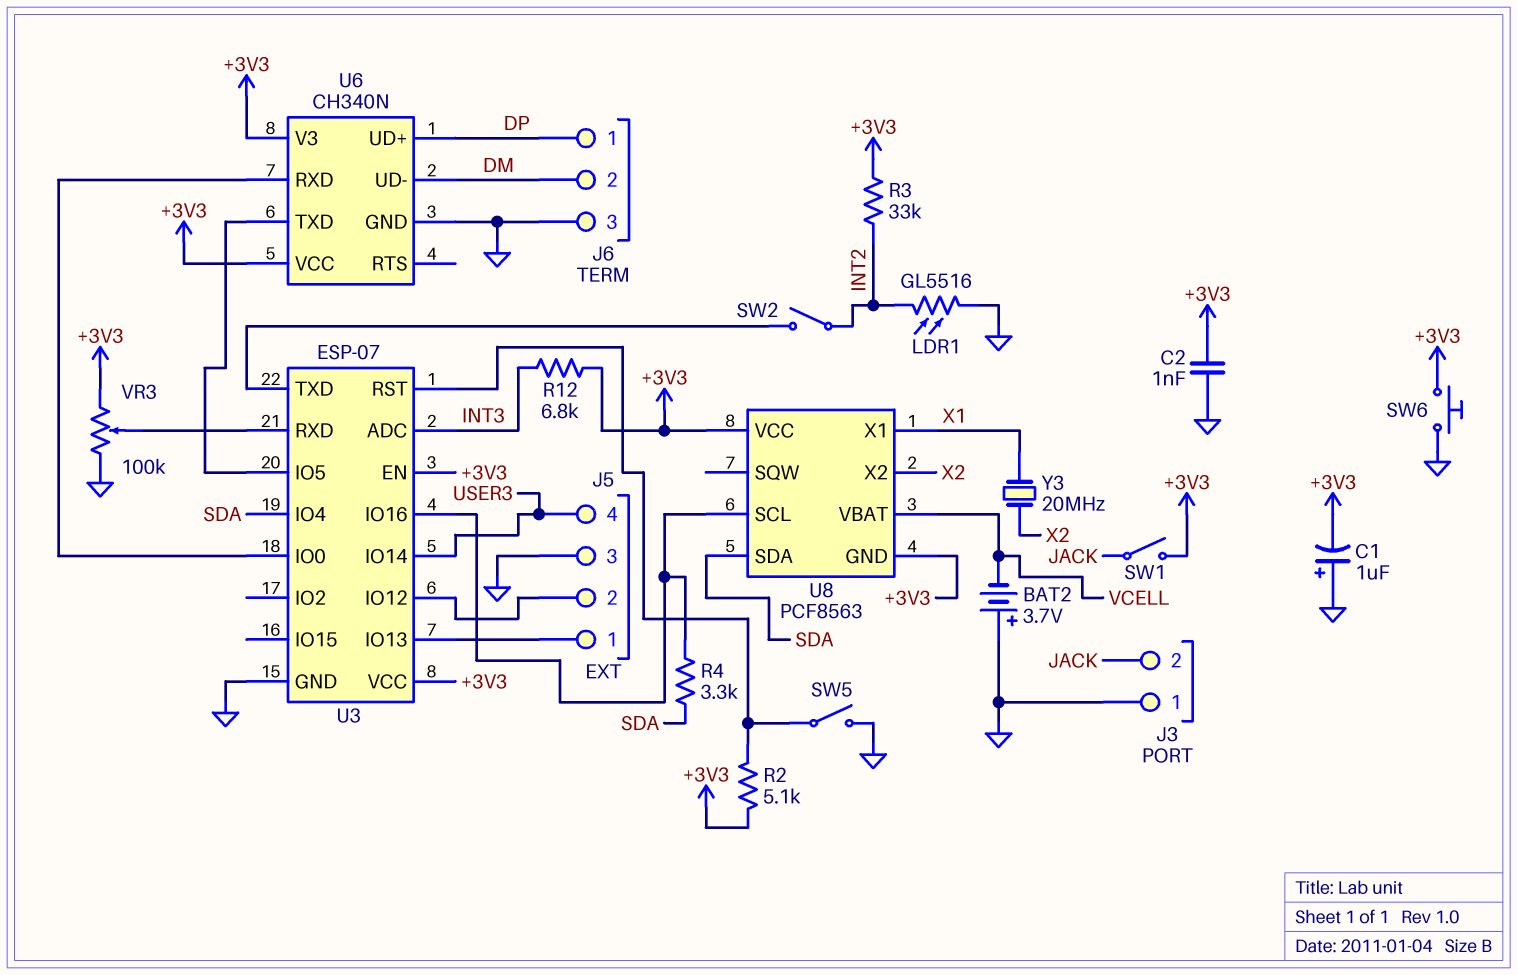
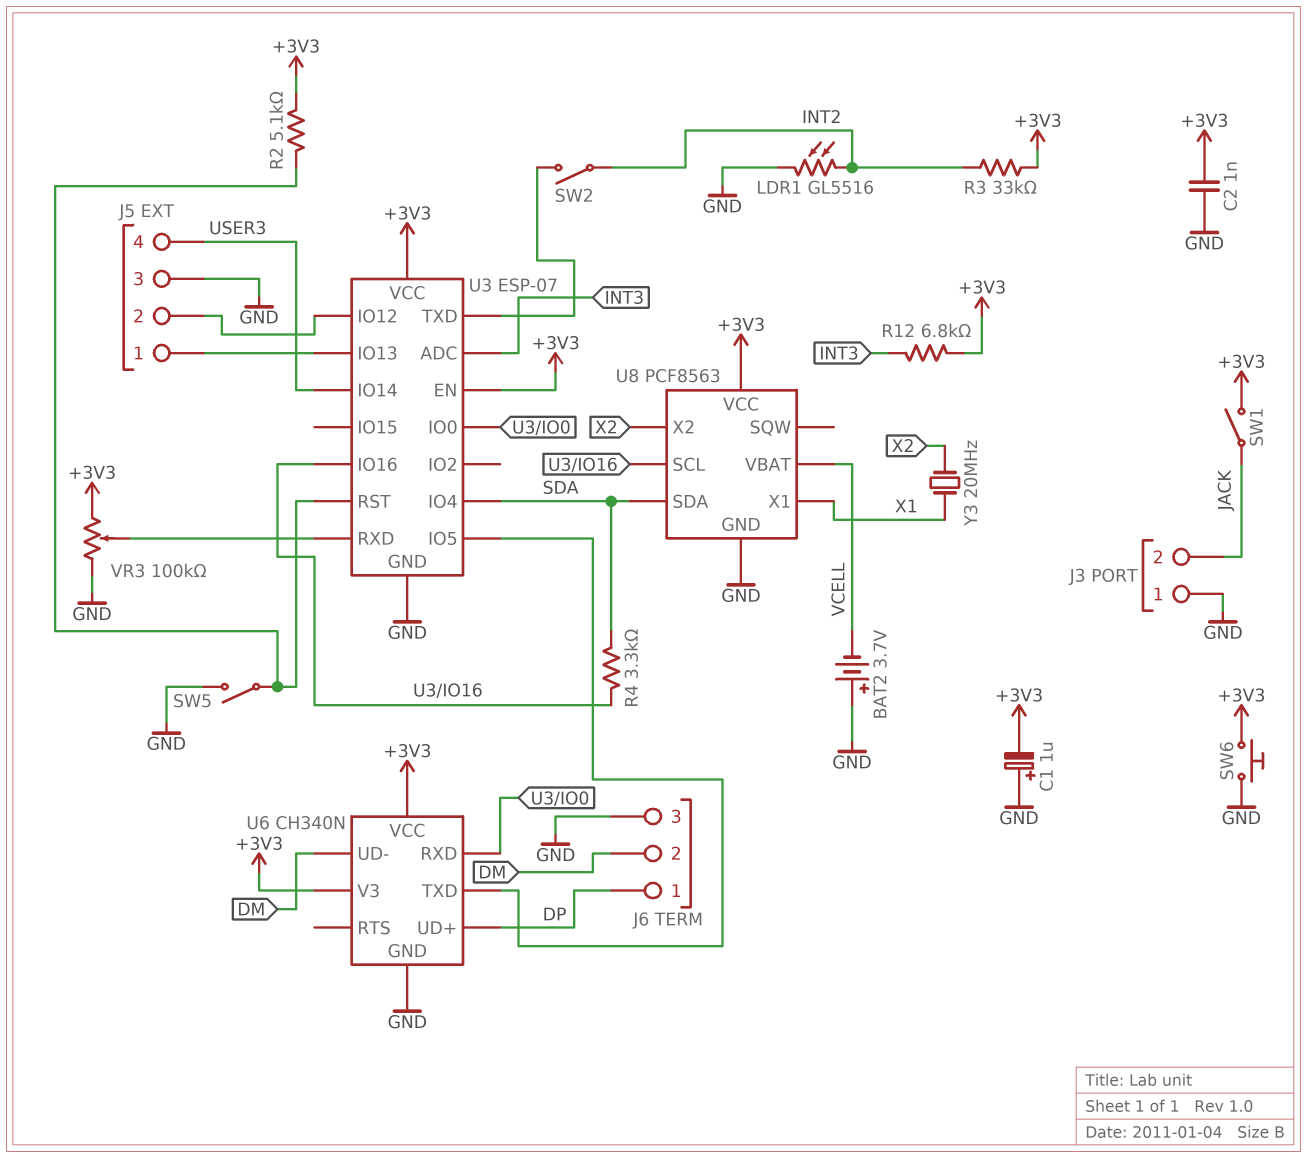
U8 pin GND: +3V3 -> GND

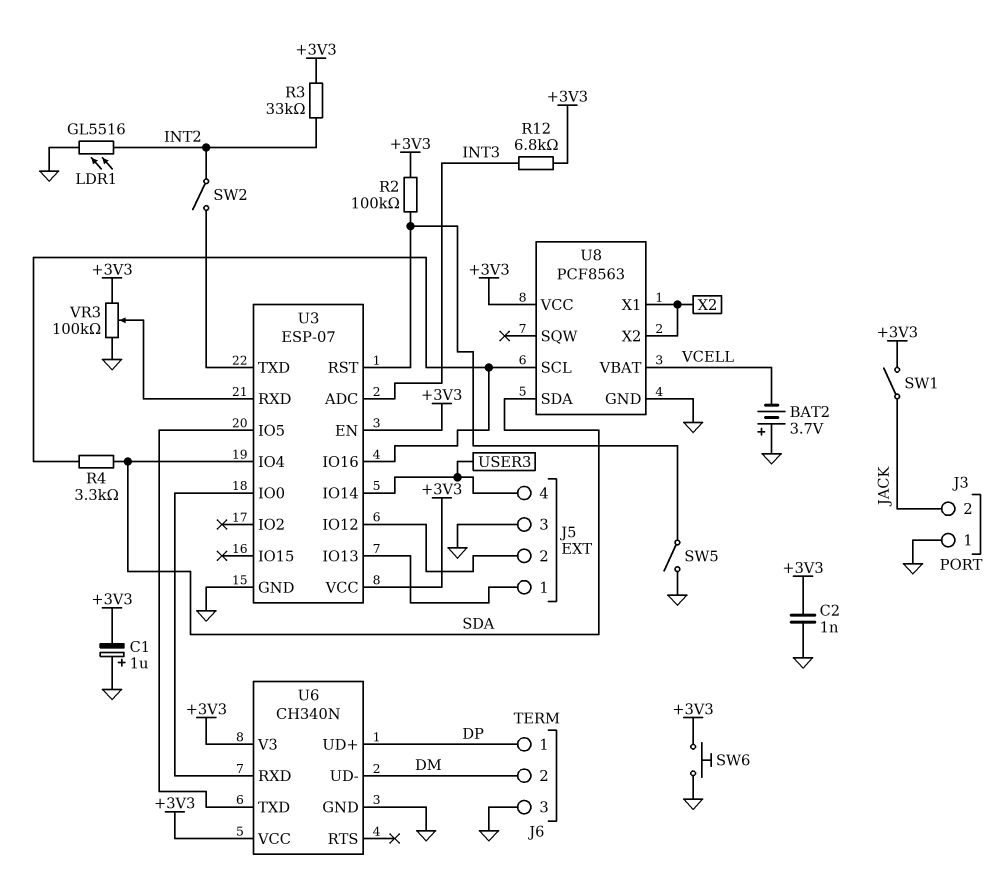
R2: 5.1k (+3V3, U3/RST) -> 100k (+3V3, U3/RST)
U8 pin X1: X1 -> X2
Y3: 20MHz (X1, X2) -> none

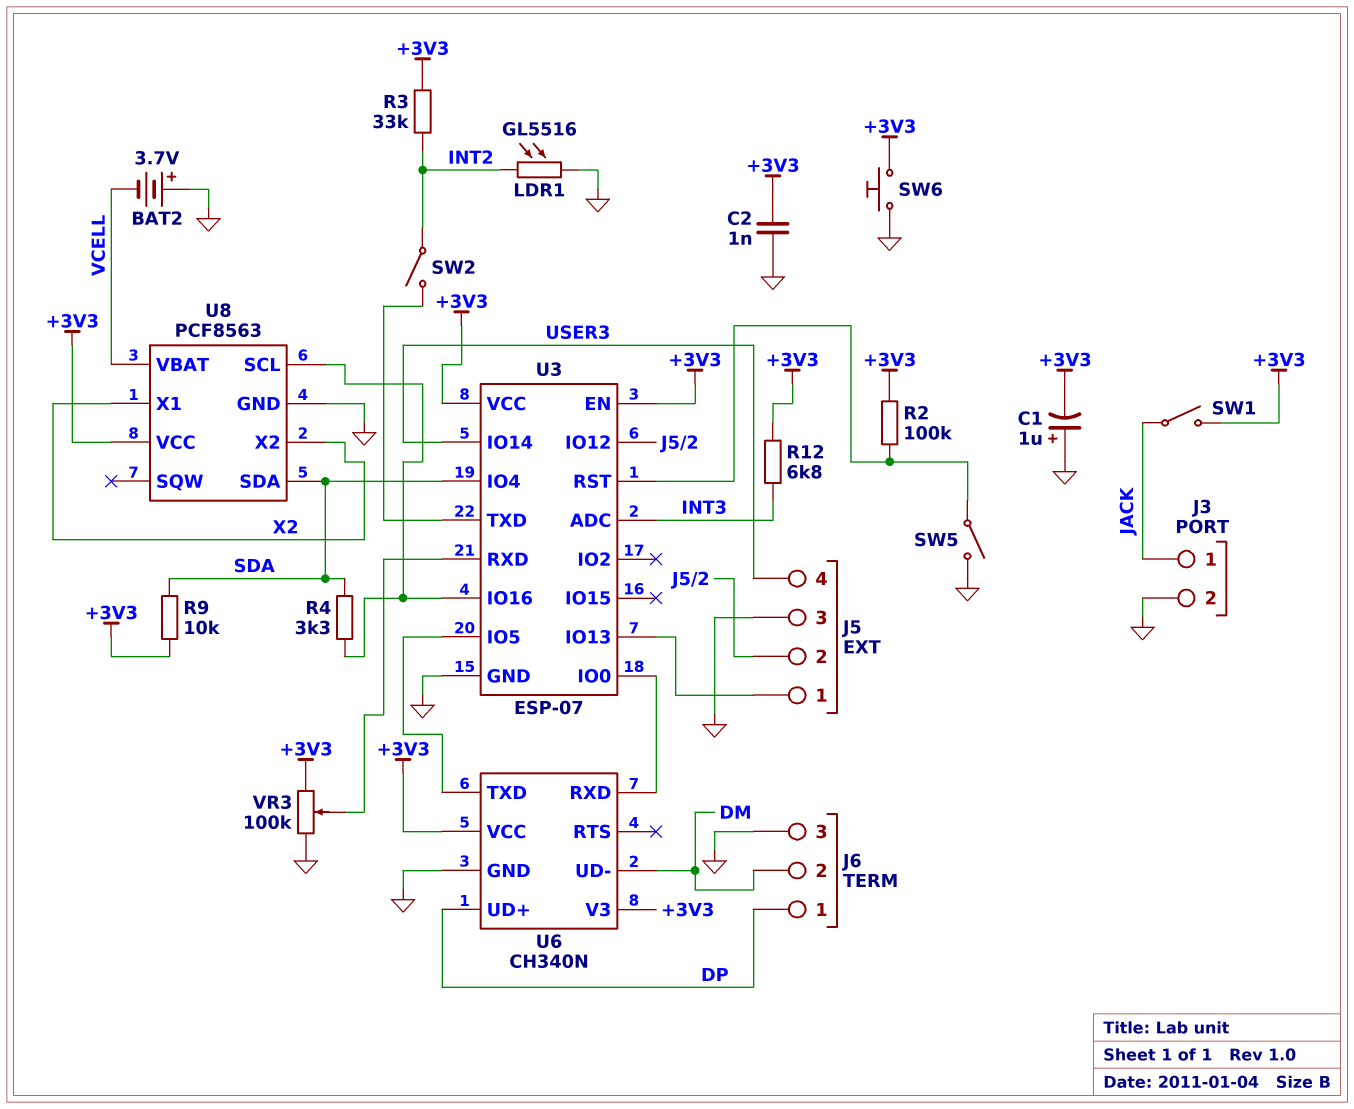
J3 pin 1: GND -> JACK
J3 pin 2: JACK -> GND
R9: none -> 10k (+3V3, SDA)

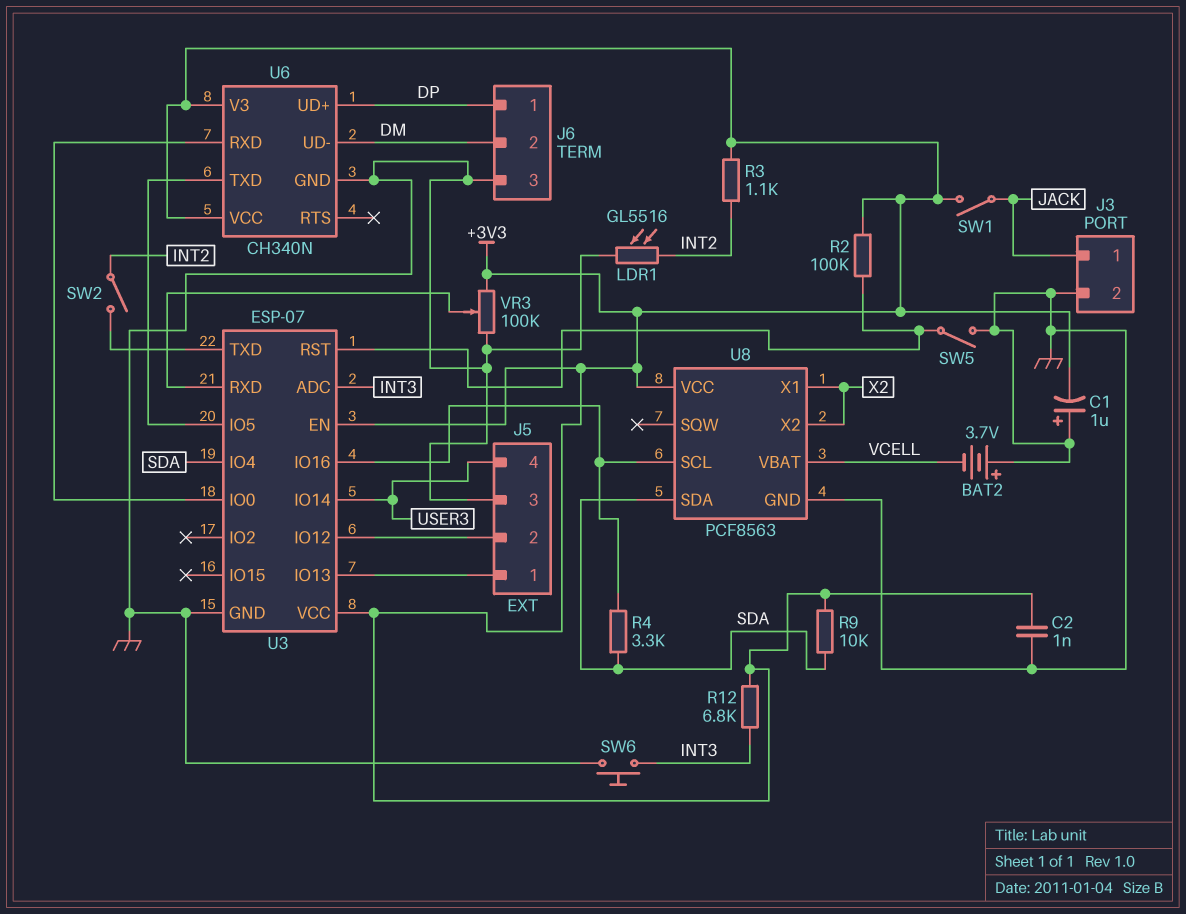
R3: 33k (+3V3, INT2) -> 1.1k (+3V3, INT2)
SW6: button (+3V3, GND) -> button (GND, INT3)

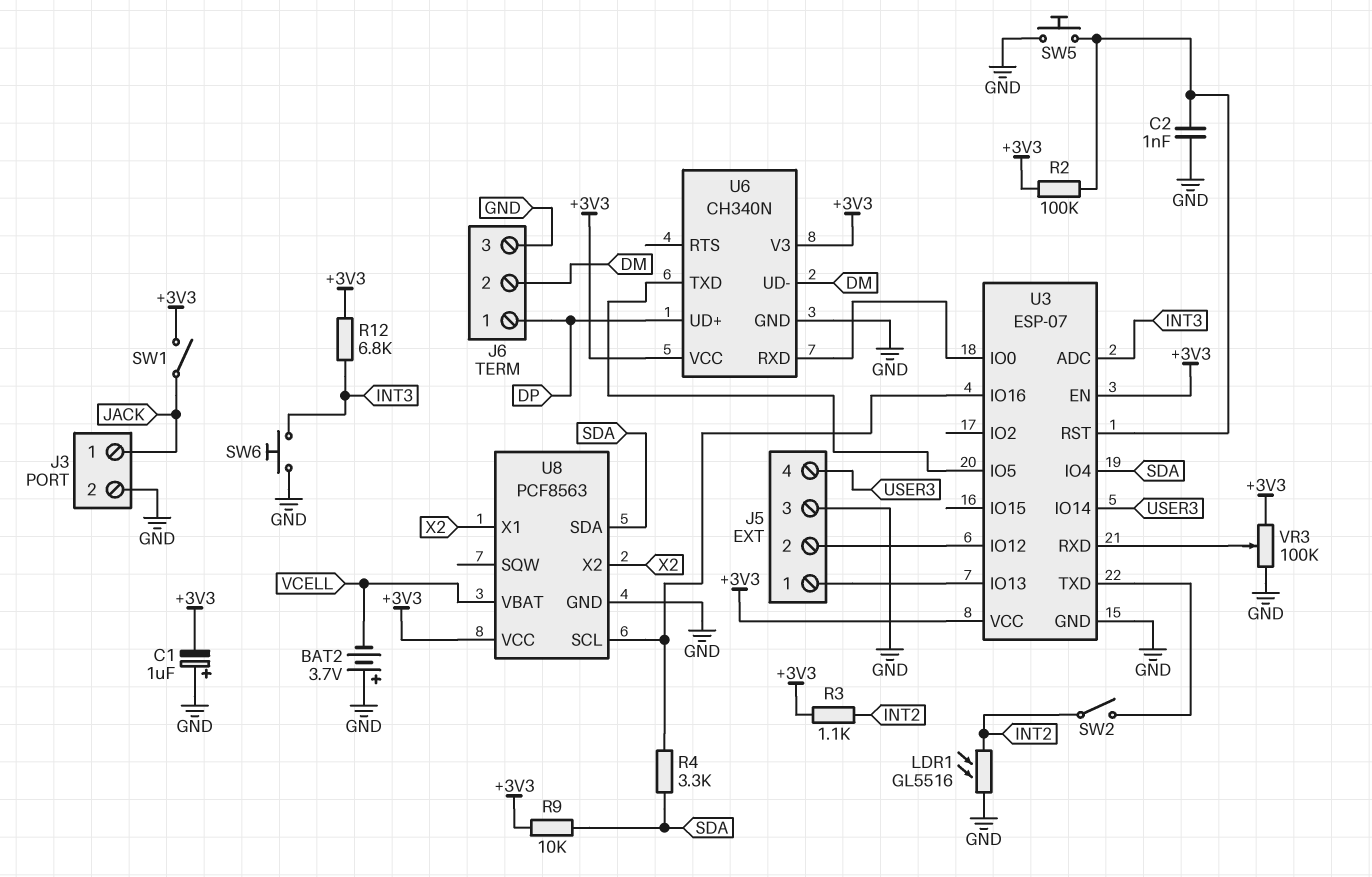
C2: 1nF (+3V3, GND) -> 1nF (GND, U3/RST)
SW5: switch (GND, U3/RST) -> button (GND, U3/RST)

